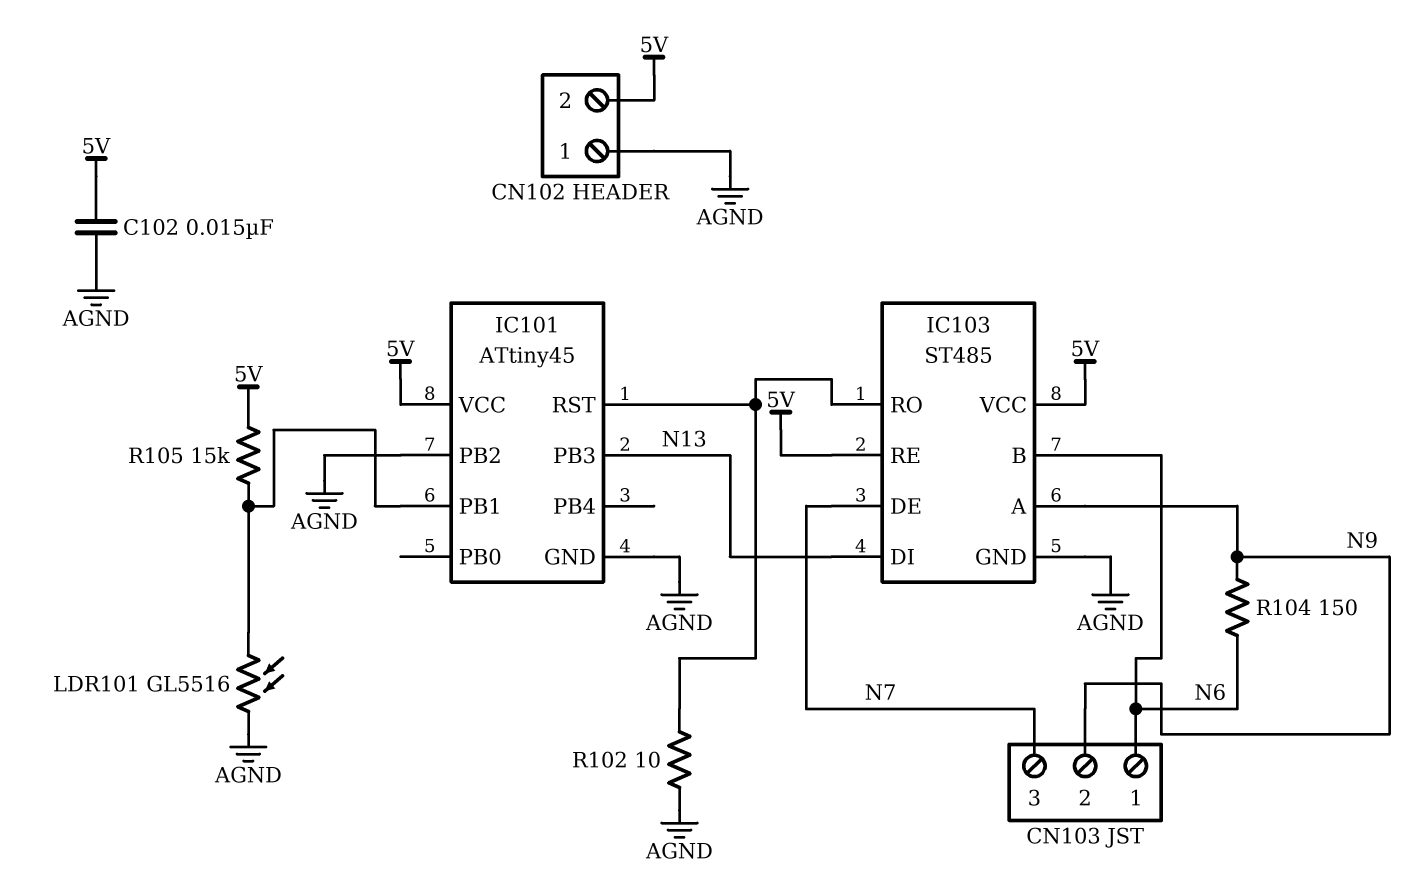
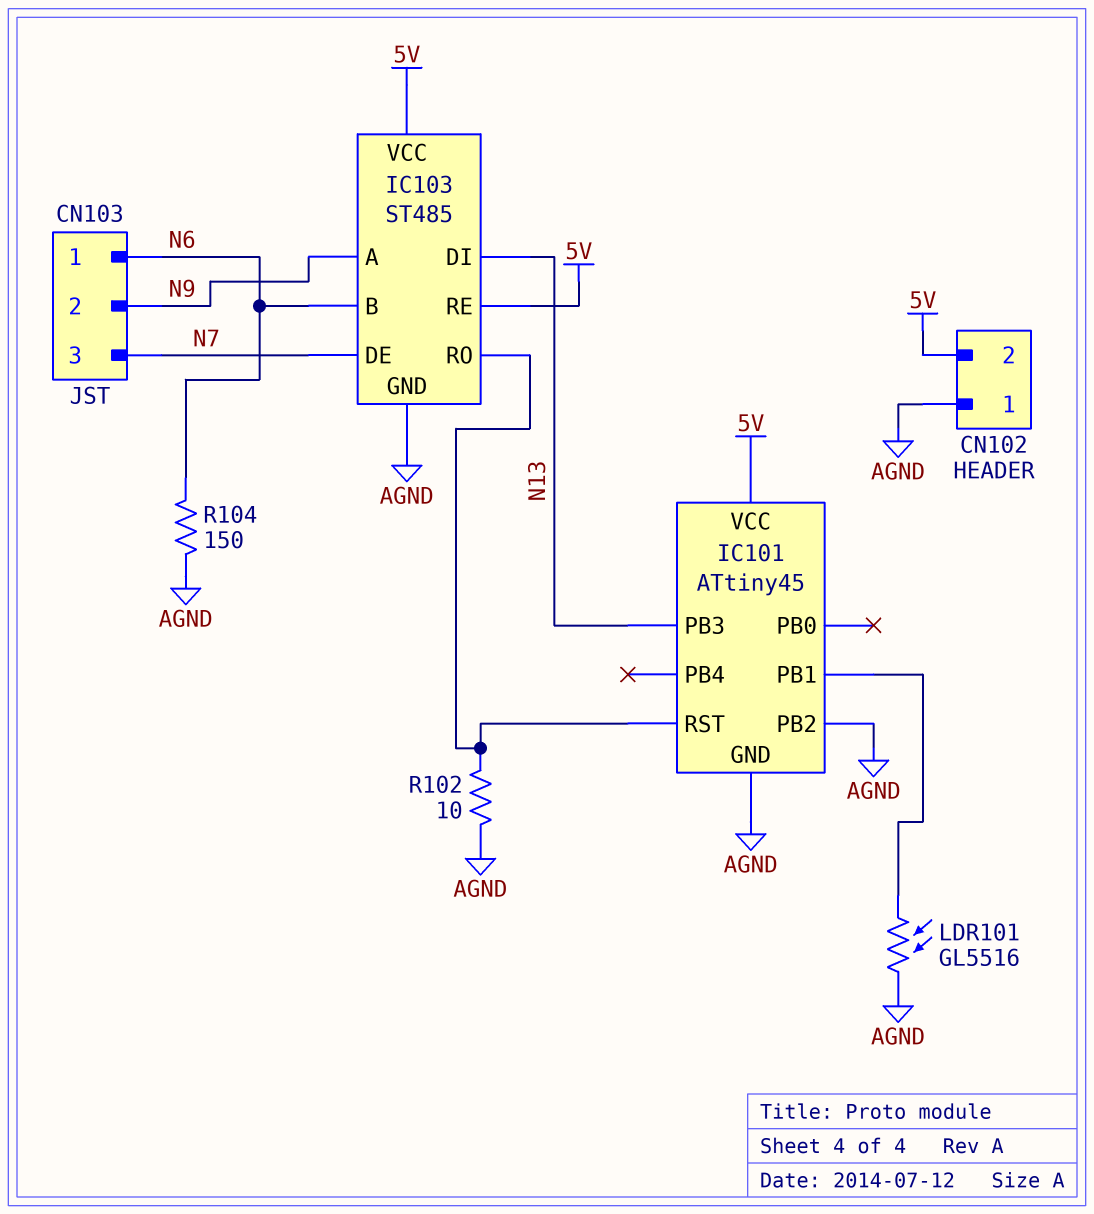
C102: 15nF (5V, AGND) -> none
R104: 150 (N6, N9) -> 150 (AGND, N6)
R105: 15k (5V, IC101/PB1) -> none

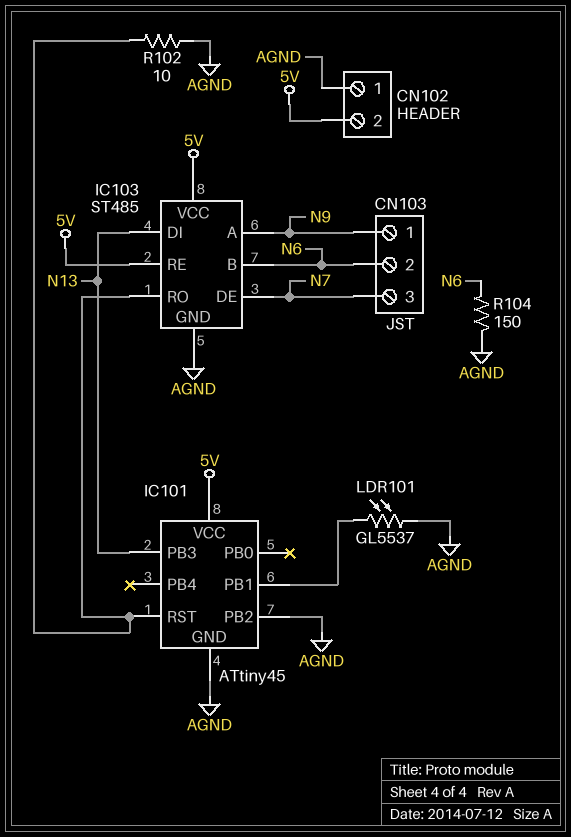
CN103 pin 1: N6 -> N9
CN103 pin 2: N9 -> N6
LDR101: GL5516 (AGND, IC101/PB1) -> GL5537 (AGND, IC101/PB1)

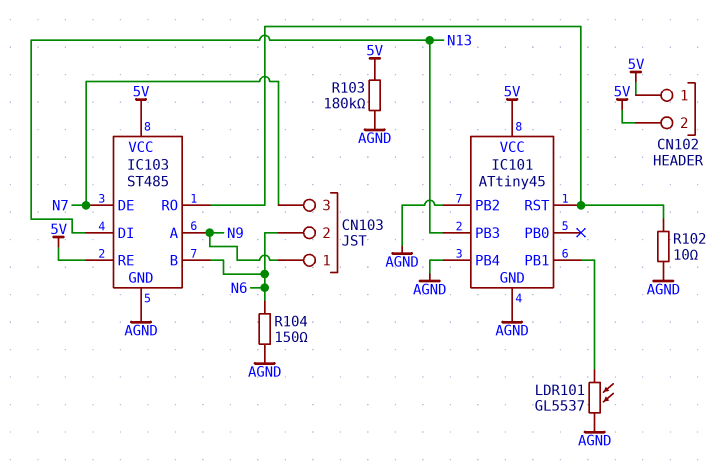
CN102 pin 1: AGND -> 5V
IC101 pin PB4: none -> AGND
R103: none -> 180k (5V, AGND)

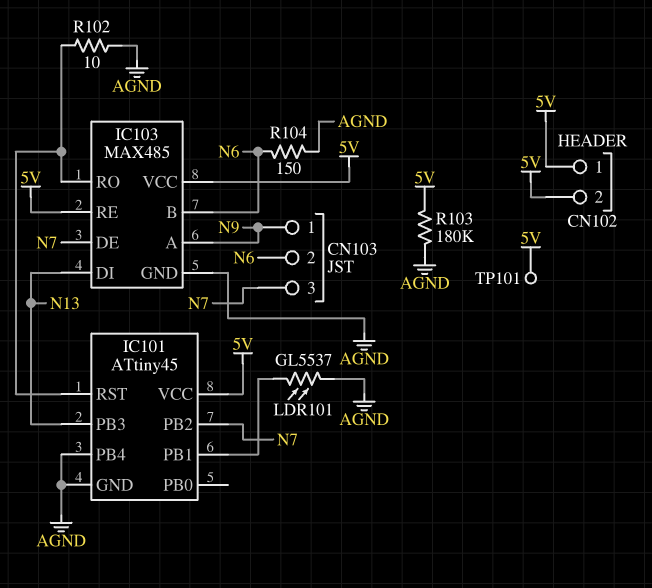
IC101 pin PB2: AGND -> N7
IC103: ST485 -> MAX485
TP101: none -> test point (5V)

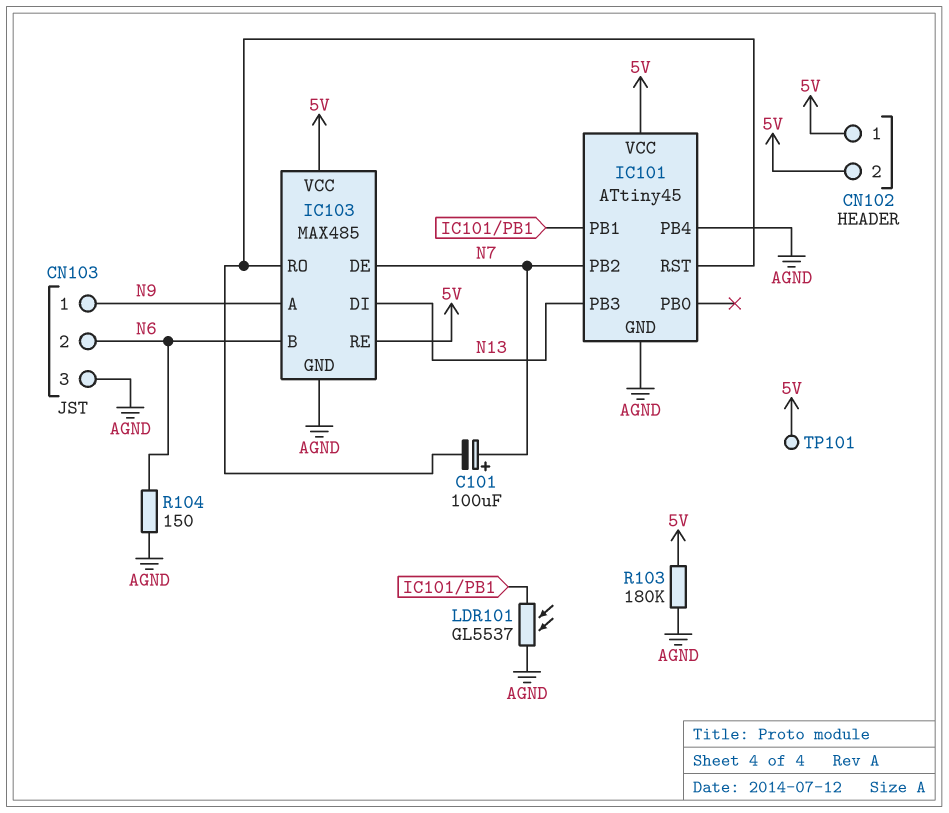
C101: none -> 100uF (plus N7, minus IC101/RST)
CN103 pin 3: N7 -> AGND
R102: 10 (AGND, IC101/RST) -> none

